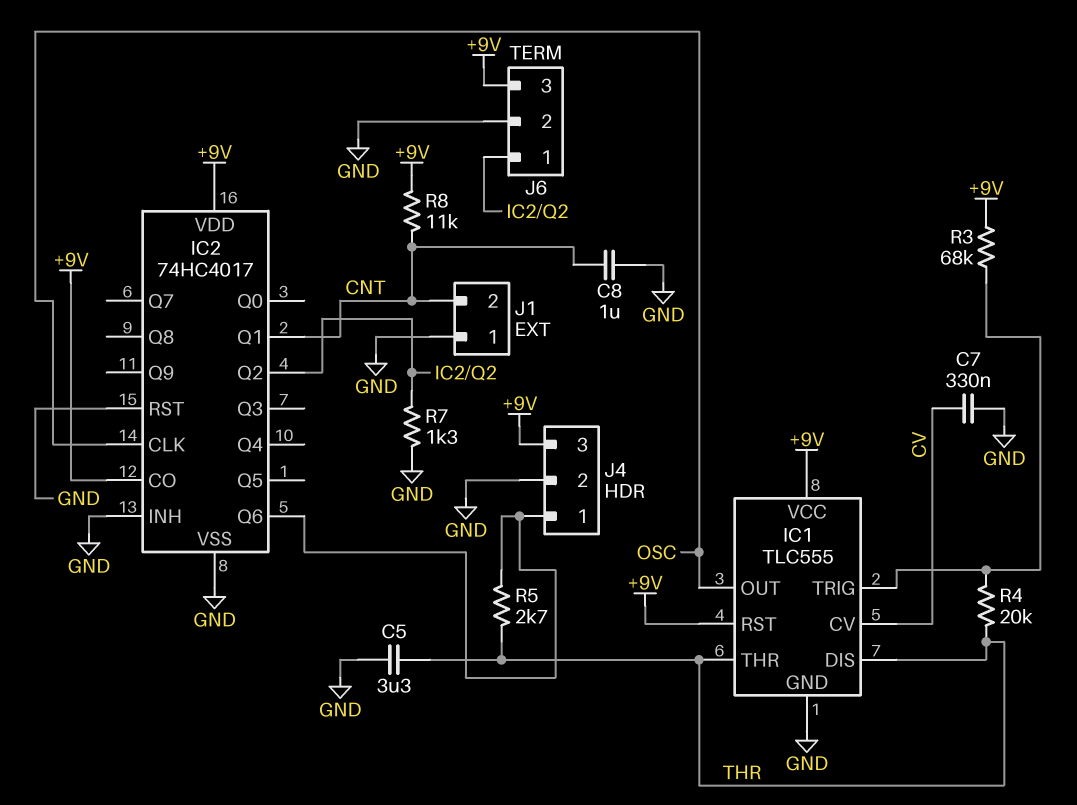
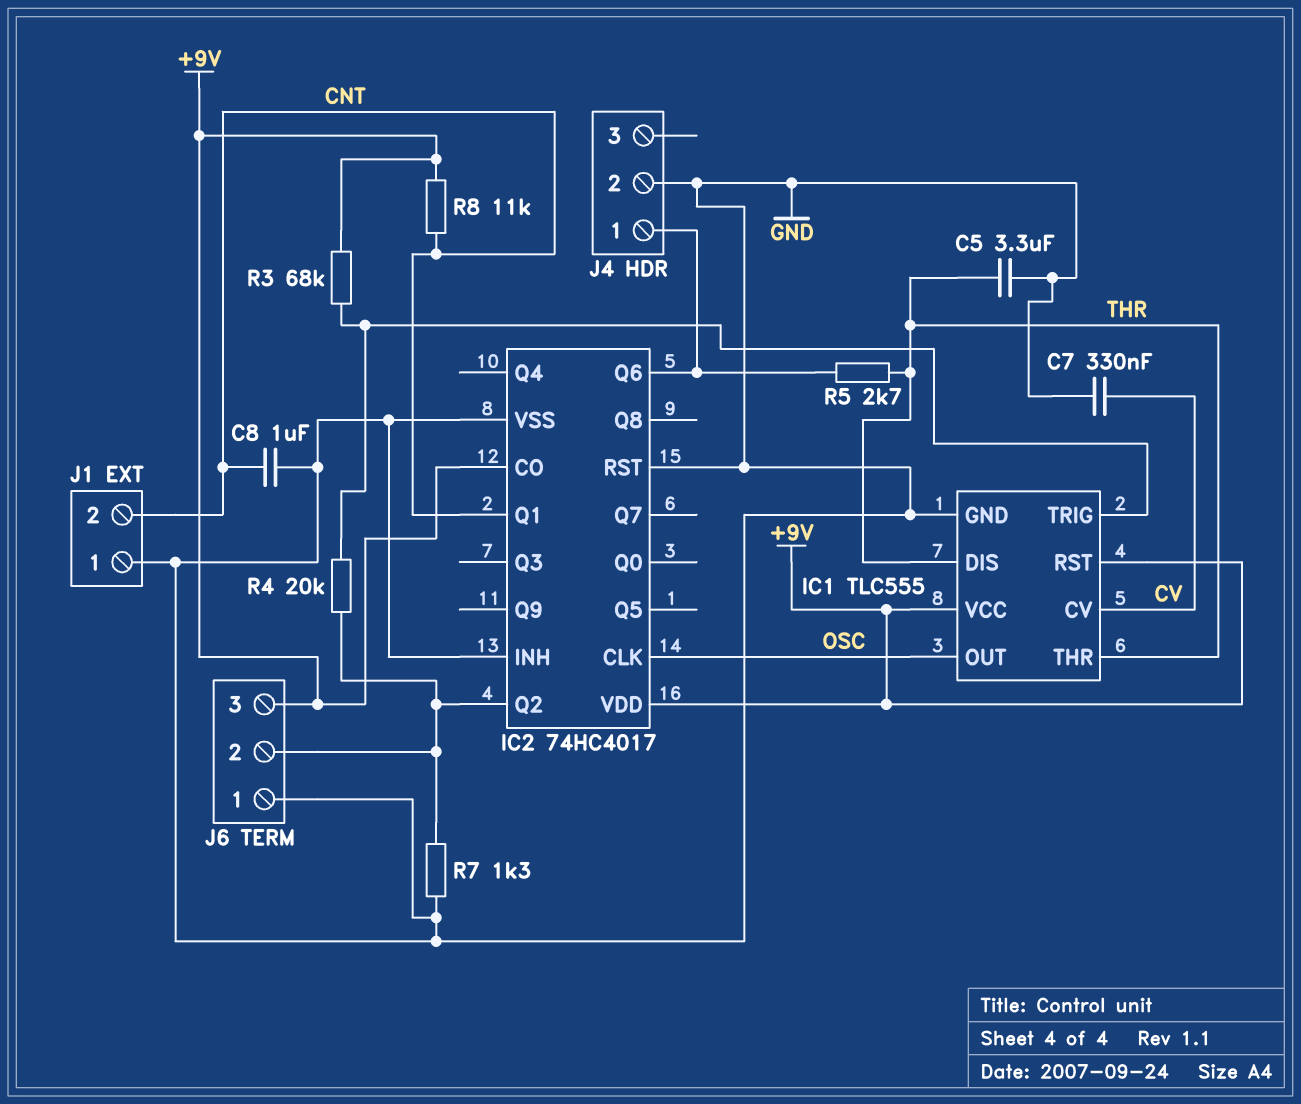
J4 pin 3: +9V -> none
J6 pin 1: IC2/Q2 -> GND
J6 pin 2: GND -> IC2/Q2
R4: 20k (IC1/TRIG, THR) -> 20k (IC1/TRIG, IC2/Q2)

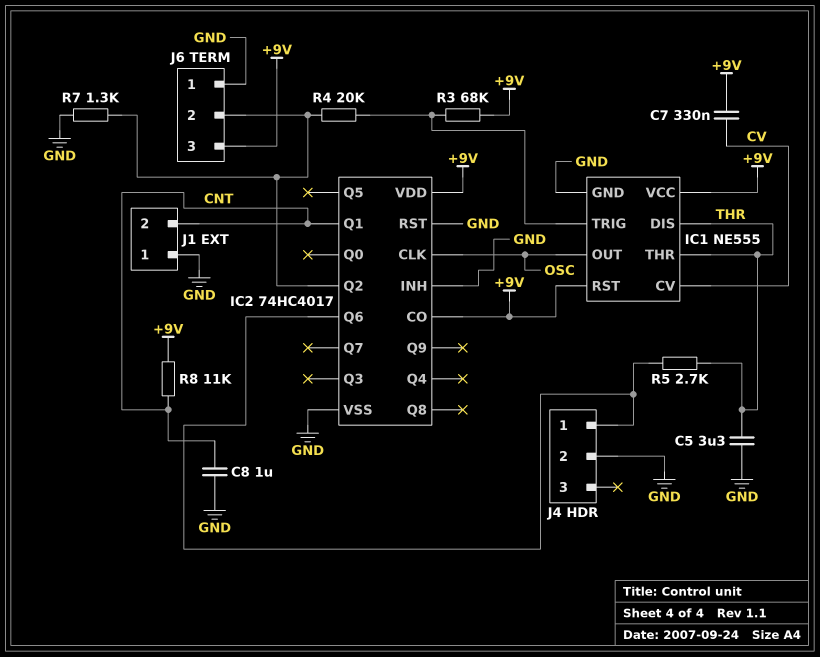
C7: 330nF (CV, GND) -> 330nF (+9V, CV)
IC1: TLC555 -> NE555

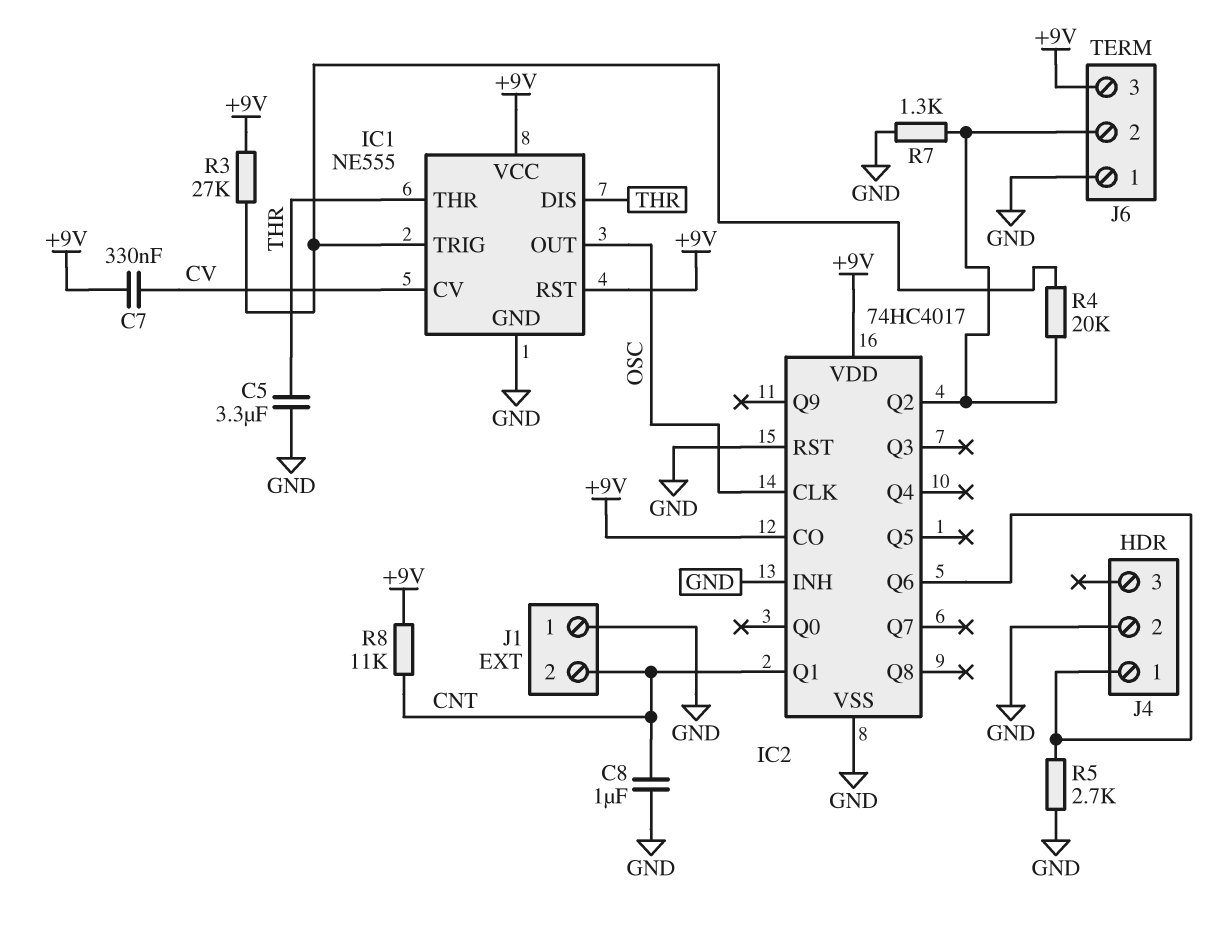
R3: 68k (+9V, IC1/TRIG) -> 27k (+9V, IC1/TRIG)
R5: 2.7k (IC2/Q6, THR) -> 2.7k (GND, IC2/Q6)

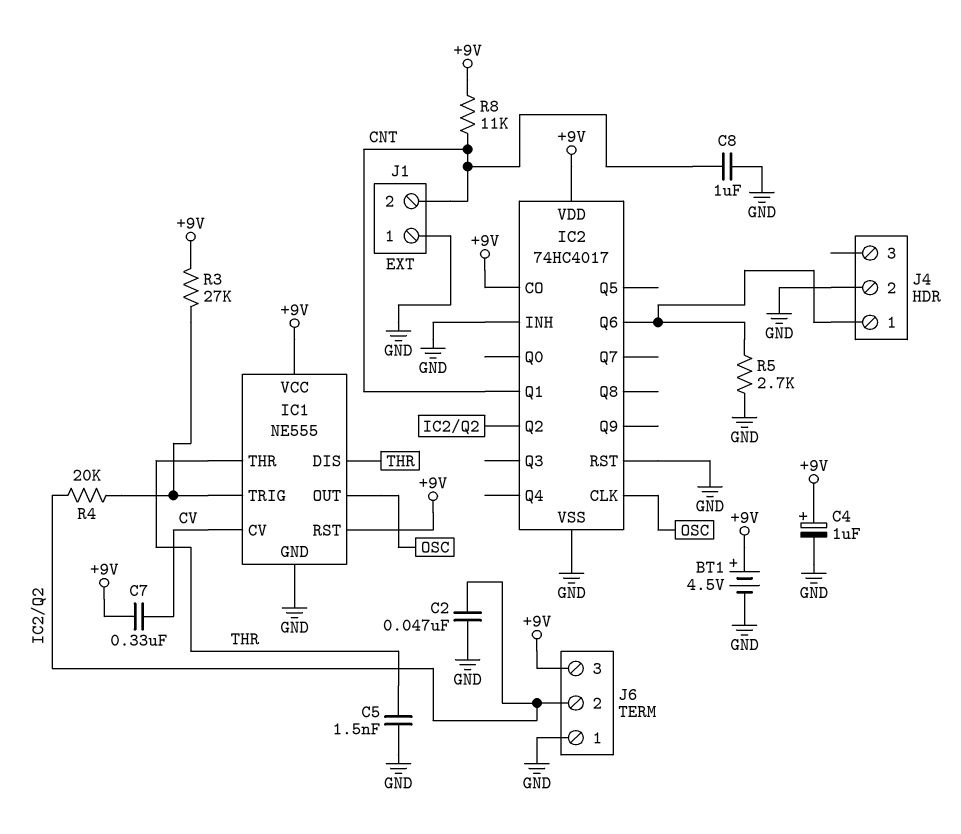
BT1: none -> 4.5V (plus +9V, minus GND)
C2: none -> 47nF (GND, IC2/Q2)
C4: none -> 1uF (plus +9V, minus GND)
C5: 3.3uF (GND, THR) -> 1.5nF (GND, THR)
R7: 1.3k (GND, IC2/Q2) -> none

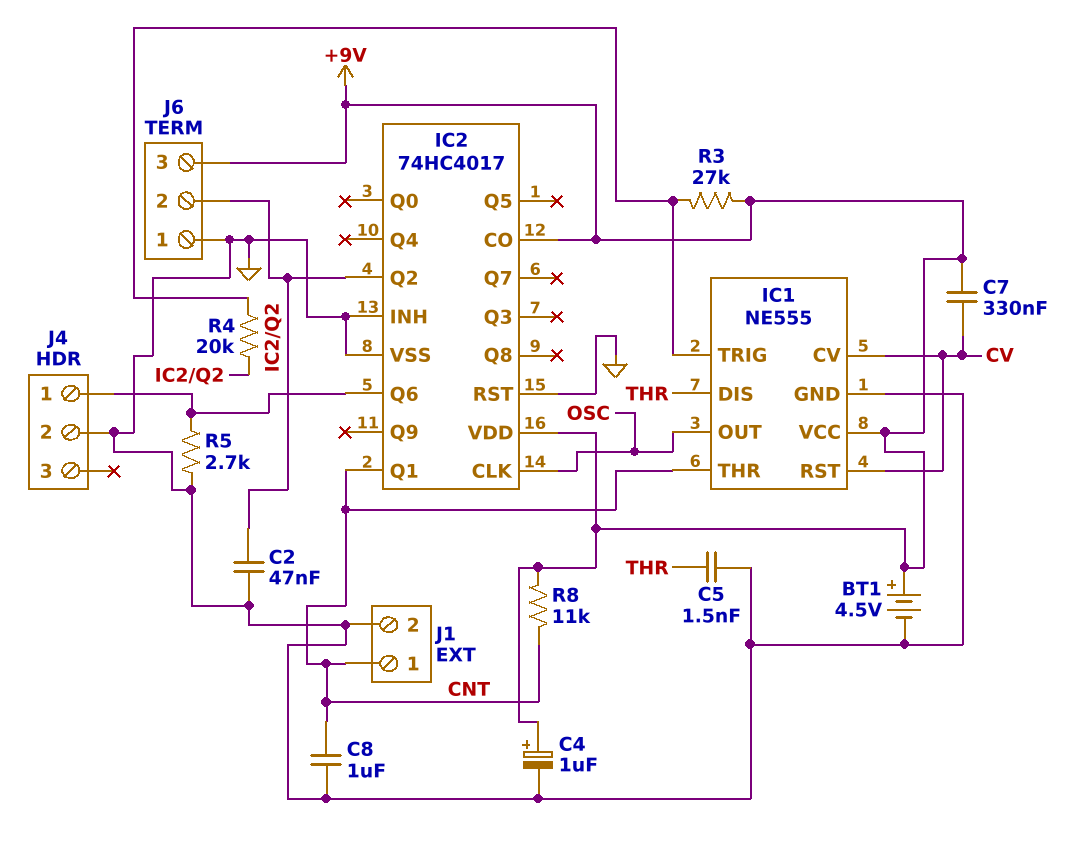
IC1 pin RST: +9V -> CV
IC1 pin THR: THR -> CNT
J1 pin 1: GND -> CNT
J1 pin 2: CNT -> GND

